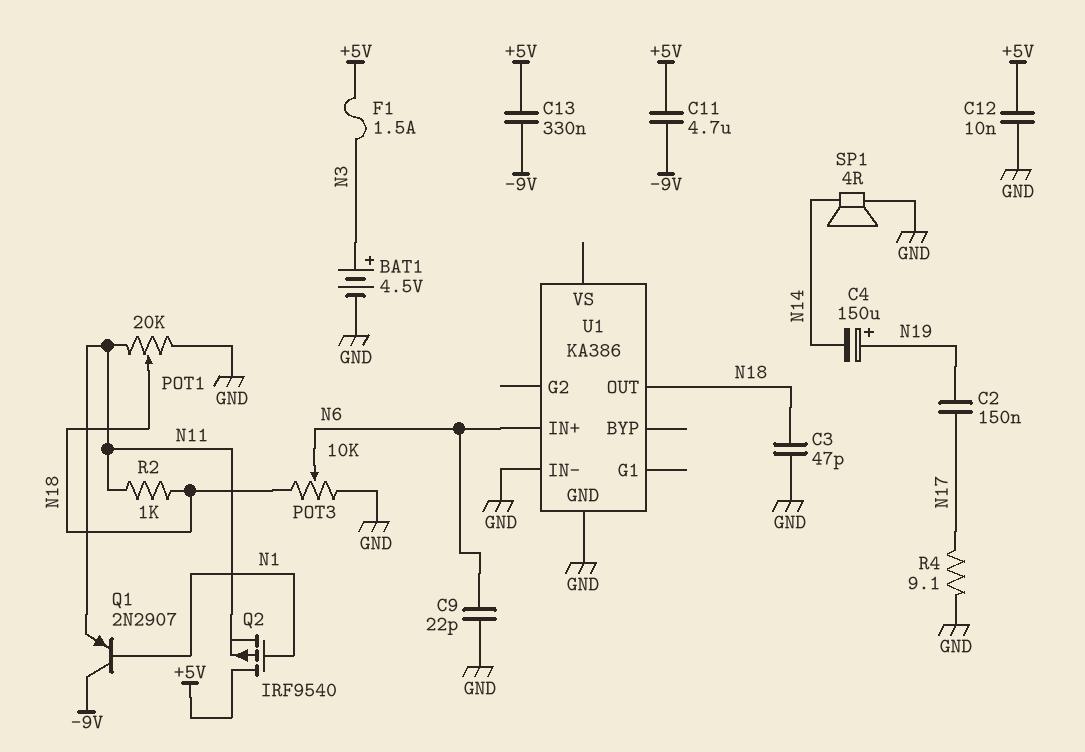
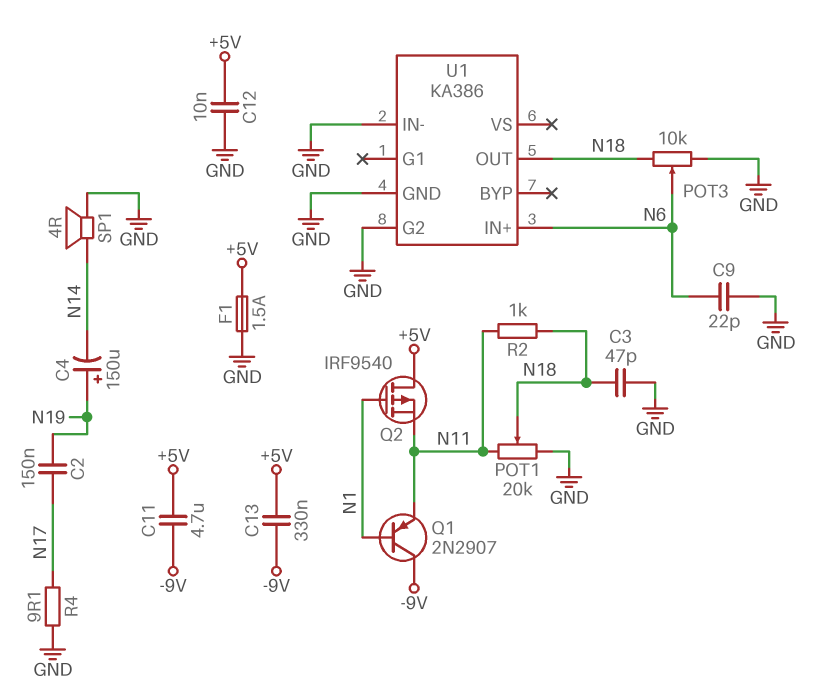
BAT1: 4.5V (plus N3, minus GND) -> none
F1: 1.5A (+5V, N3) -> 1.5A (+5V, GND)
U1 pin G2: none -> GND

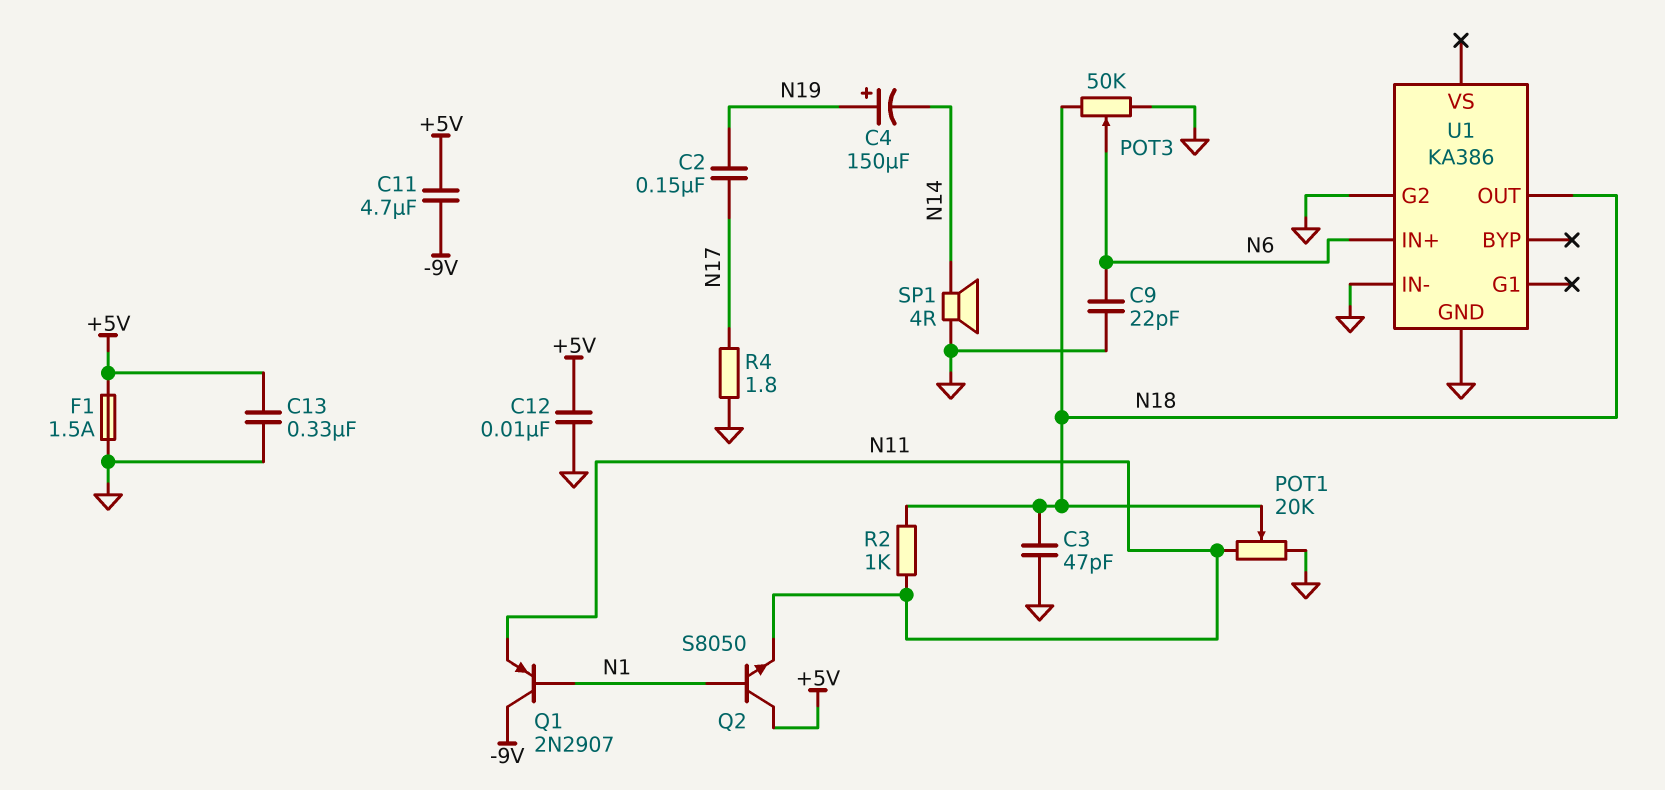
C13: 330nF (+5V, -9V) -> 330nF (+5V, GND)
POT3: 10k (GND, N18, wiper N6) -> 50k (GND, N18, wiper N6)
Q2: PMOS IRF9540 (G N1, D +5V, S N11) -> NPN S8050 (B N1, C +5V, E N11)
R4: 9.1 (GND, N17) -> 1.8 (GND, N17)

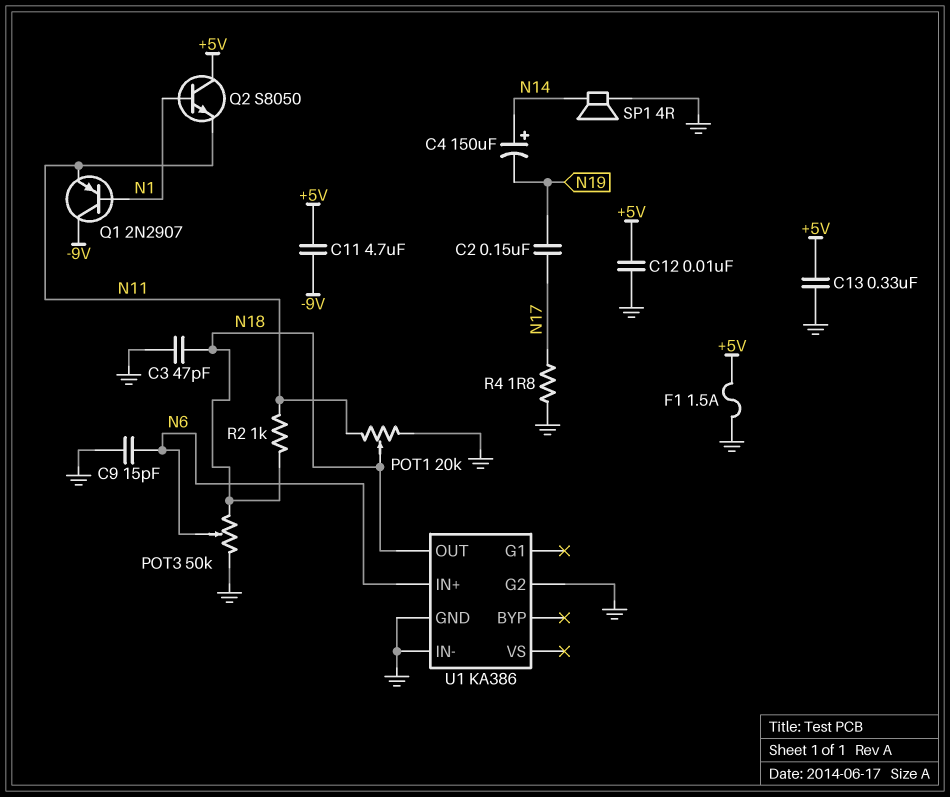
C4: 150uF (plus N19, minus N14) -> 150uF (plus N14, minus N19)
C9: 22pF (GND, N6) -> 15pF (GND, N6)

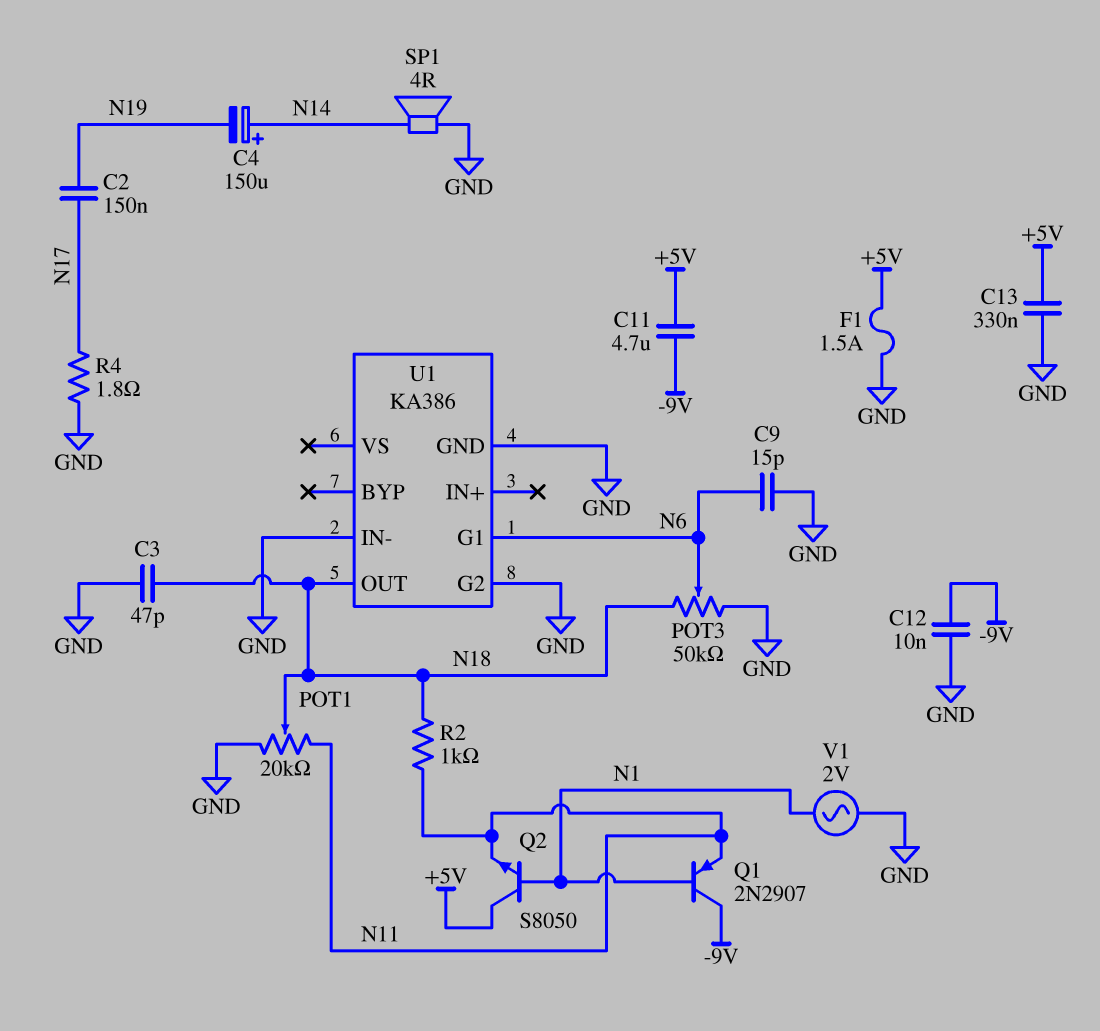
C12: 10nF (+5V, GND) -> 10nF (-9V, GND)
U1 pin G1: none -> N6
U1 pin IN+: N6 -> none
V1: none -> AC 2V (GND, N1)

